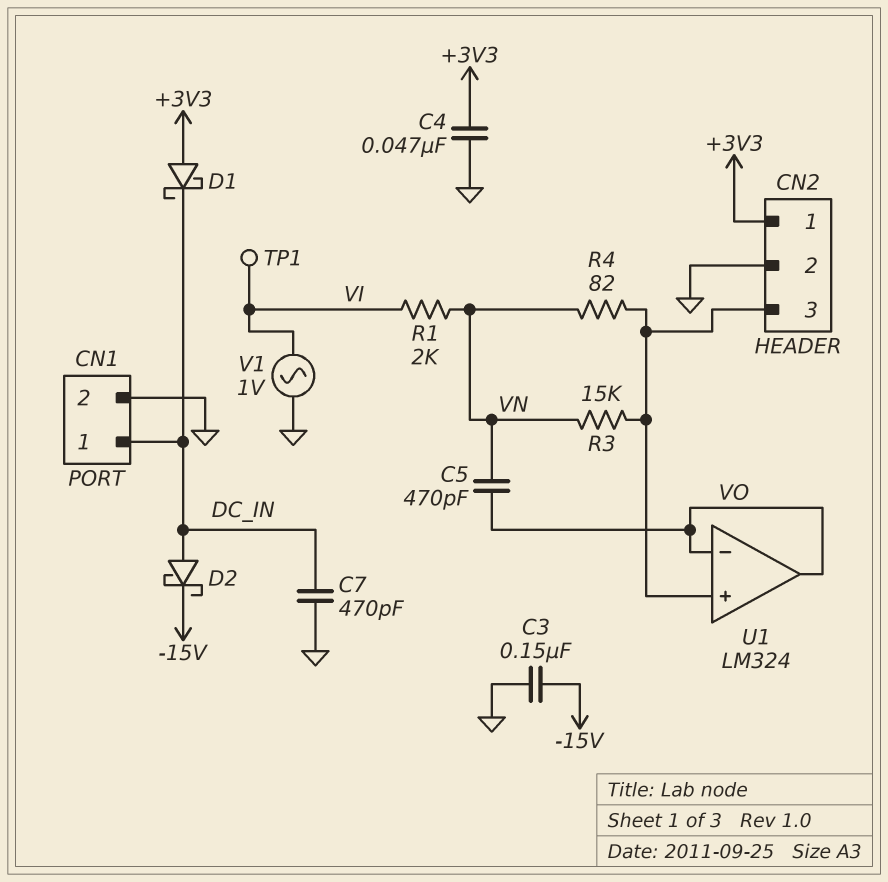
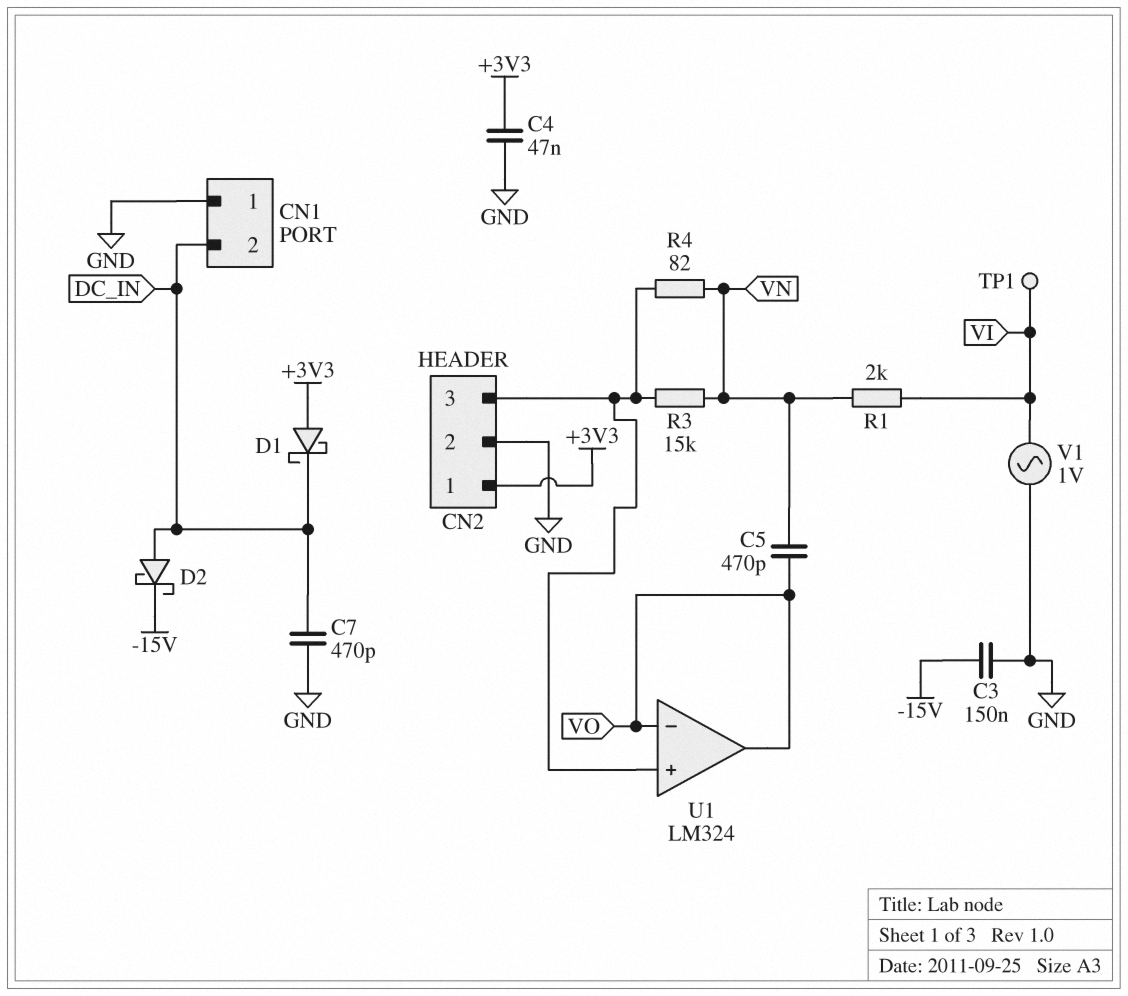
CN1 pin 1: DC_IN -> GND
CN1 pin 2: GND -> DC_IN

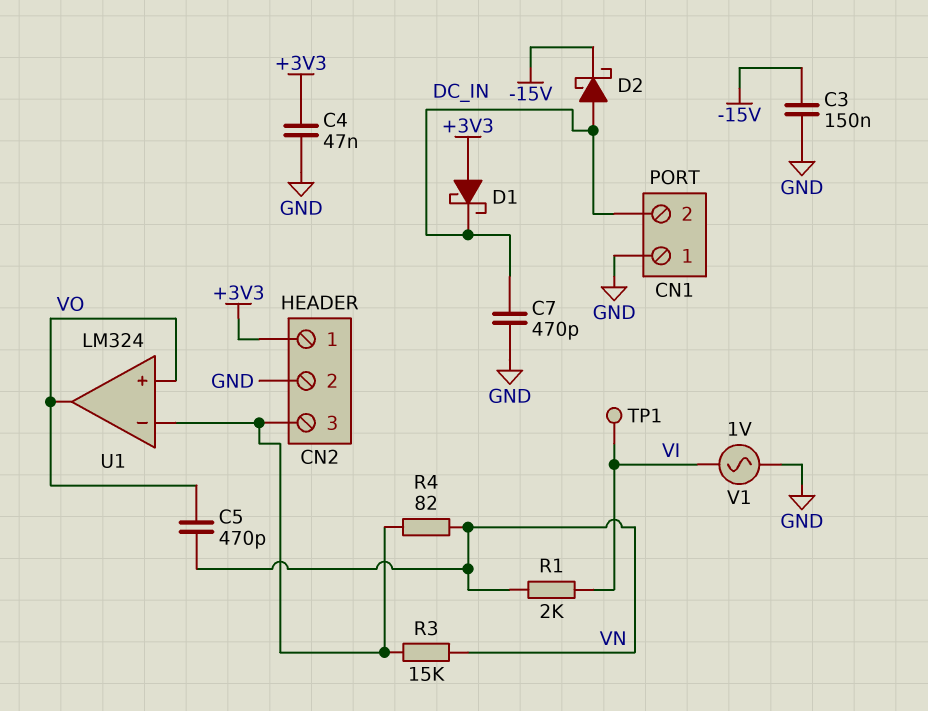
U1 pin in+: CN2/3 -> VO
U1 pin in-: VO -> CN2/3

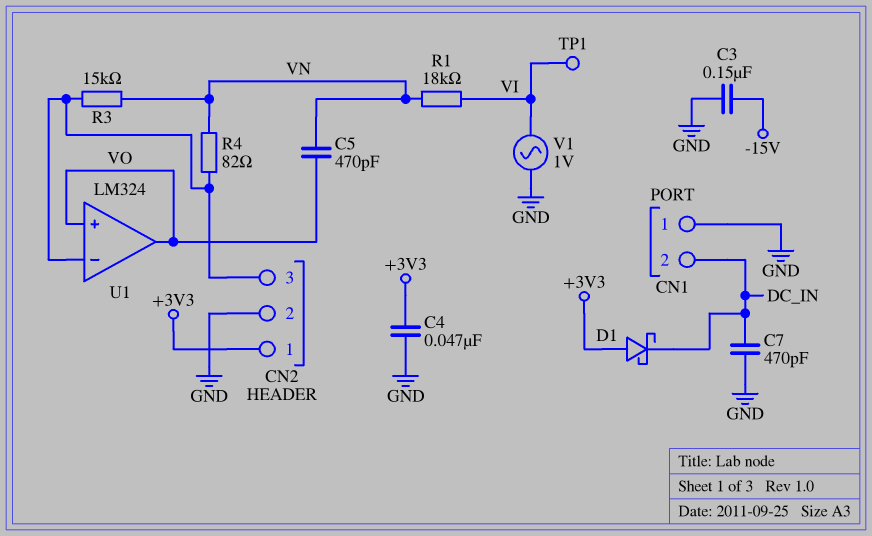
D2: schottky (A DC_IN, K -15V) -> none
R1: 2k (VI, VN) -> 18k (VI, VN)

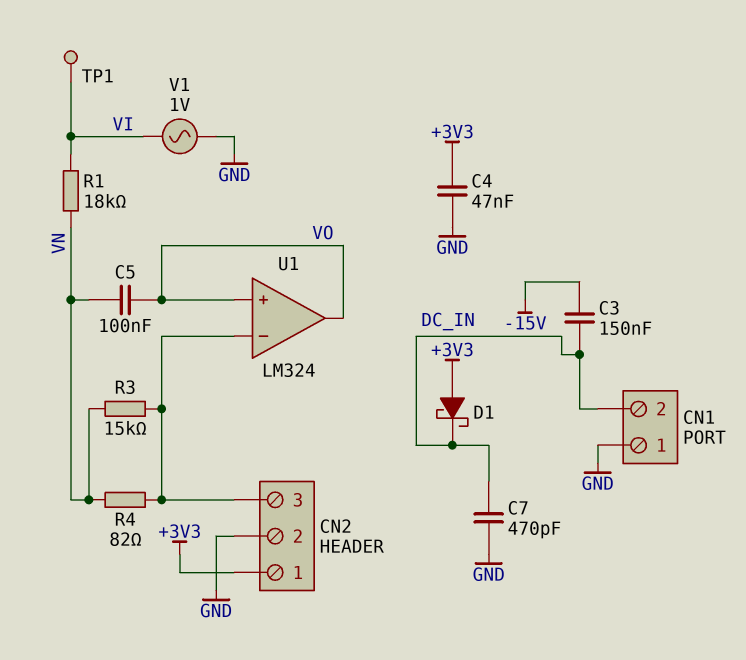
C3: 150nF (-15V, GND) -> 150nF (-15V, DC_IN)
C5: 470pF (VN, VO) -> 100nF (VN, VO)

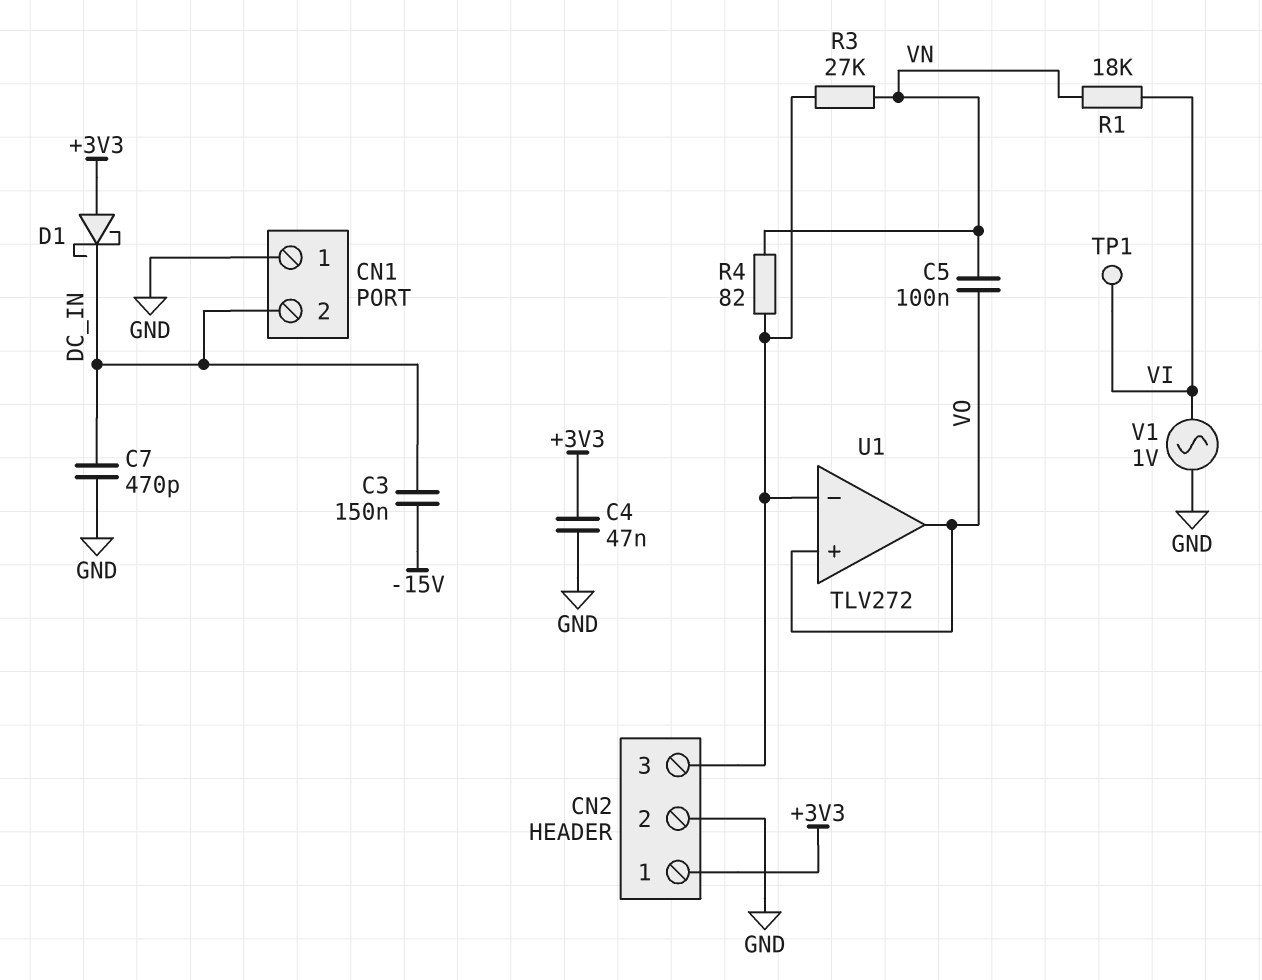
R3: 15k (CN2/3, VN) -> 27k (CN2/3, VN)
U1: LM324 -> TLV272

